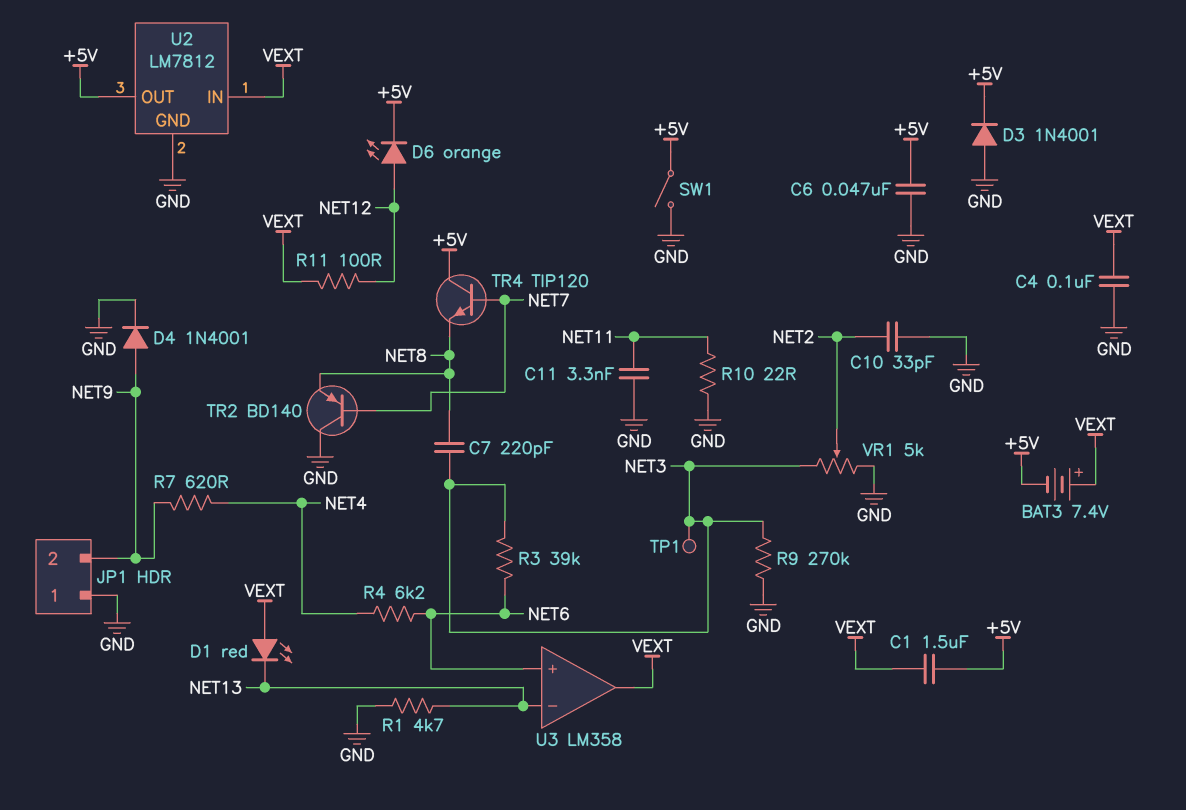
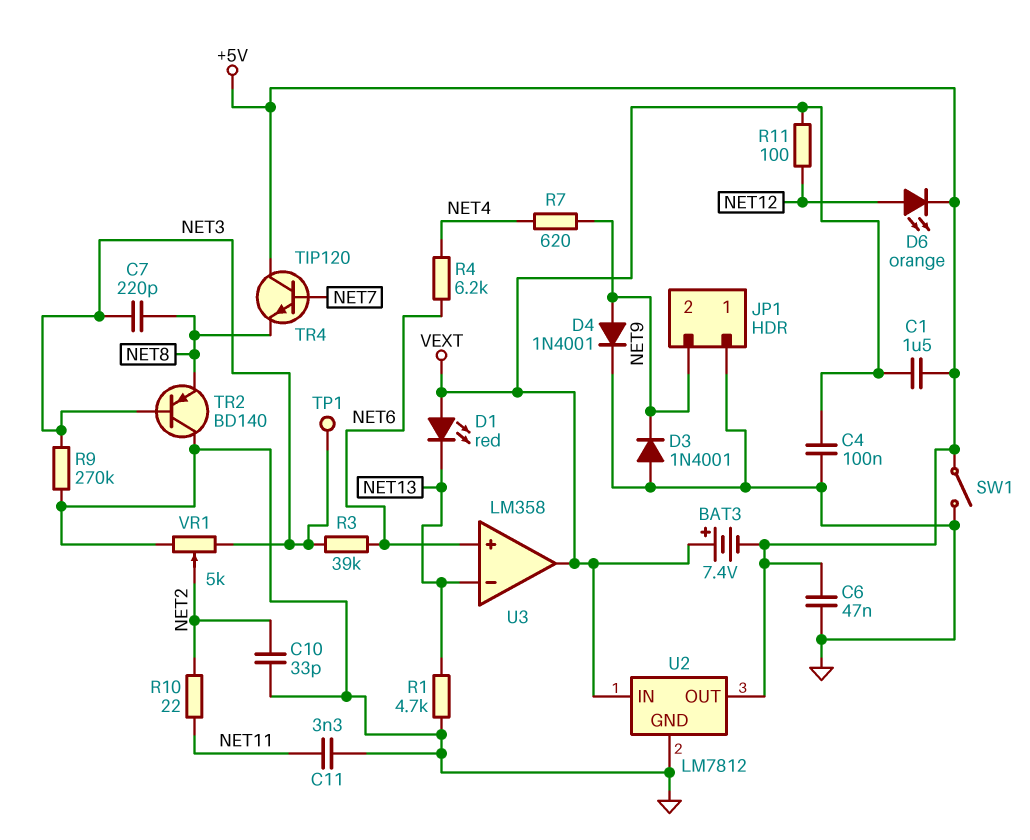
D3: diode 1N4001 (A GND, K +5V) -> diode 1N4001 (A GND, K NET9)
R10: 22 (GND, NET11) -> 22 (NET2, NET11)
TR2: PNP BD140 (B NET7, C GND, E NET8) -> PNP BD140 (B NET3, C GND, E NET8)

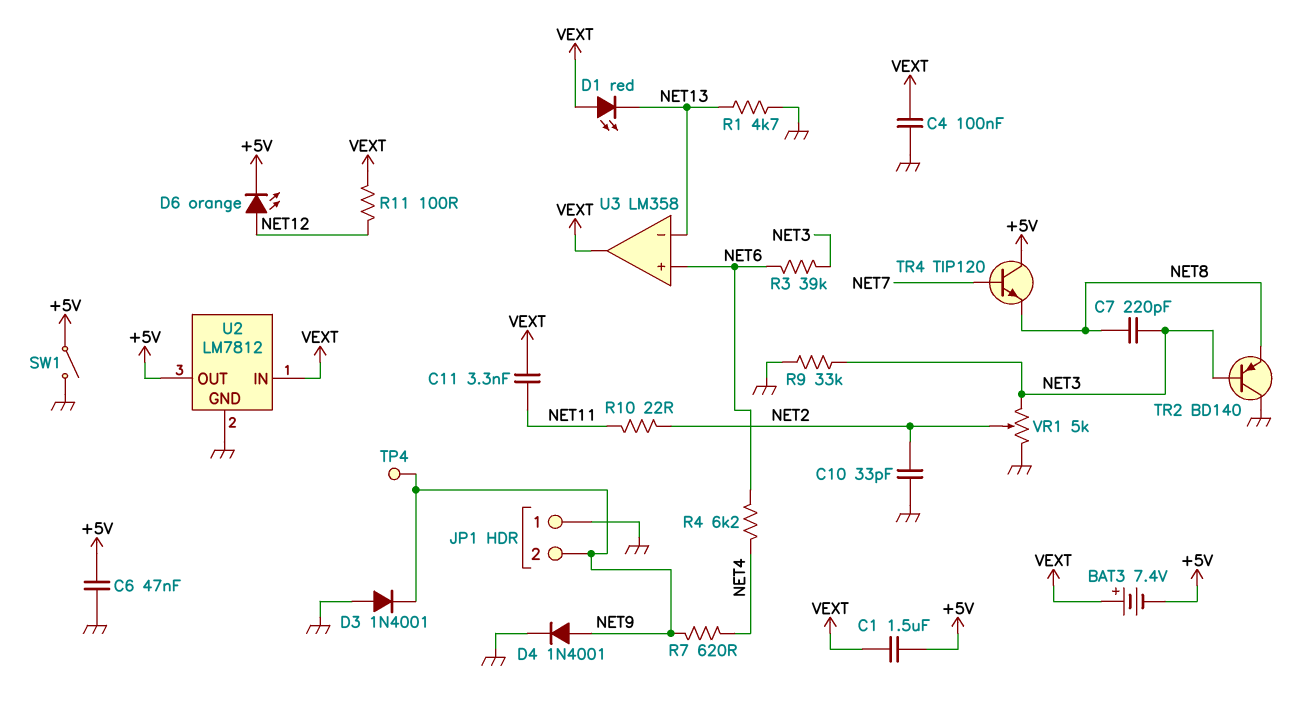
C11: 3.3nF (GND, NET11) -> 3.3nF (NET11, VEXT)
R9: 270k (GND, NET3) -> 33k (GND, NET3)
TP1: test point (NET3) -> none
TP4: none -> test point (NET9)

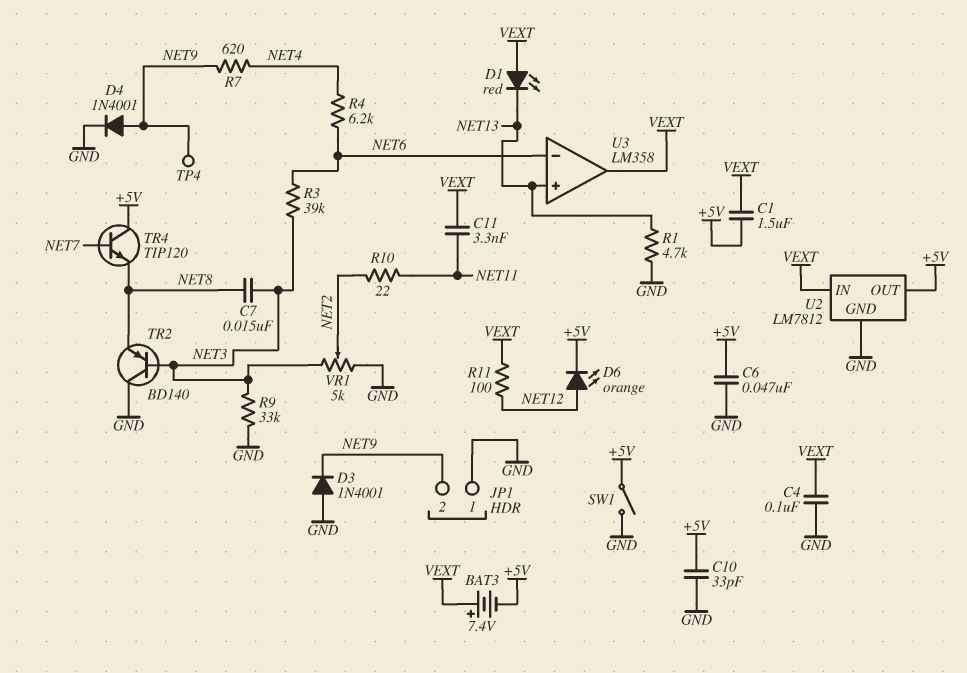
C7: 220pF (NET3, NET8) -> 15nF (NET3, NET8)
C10: 33pF (GND, NET2) -> 33pF (+5V, GND)
U3 pin in+: NET6 -> NET13
U3 pin in-: NET13 -> NET6

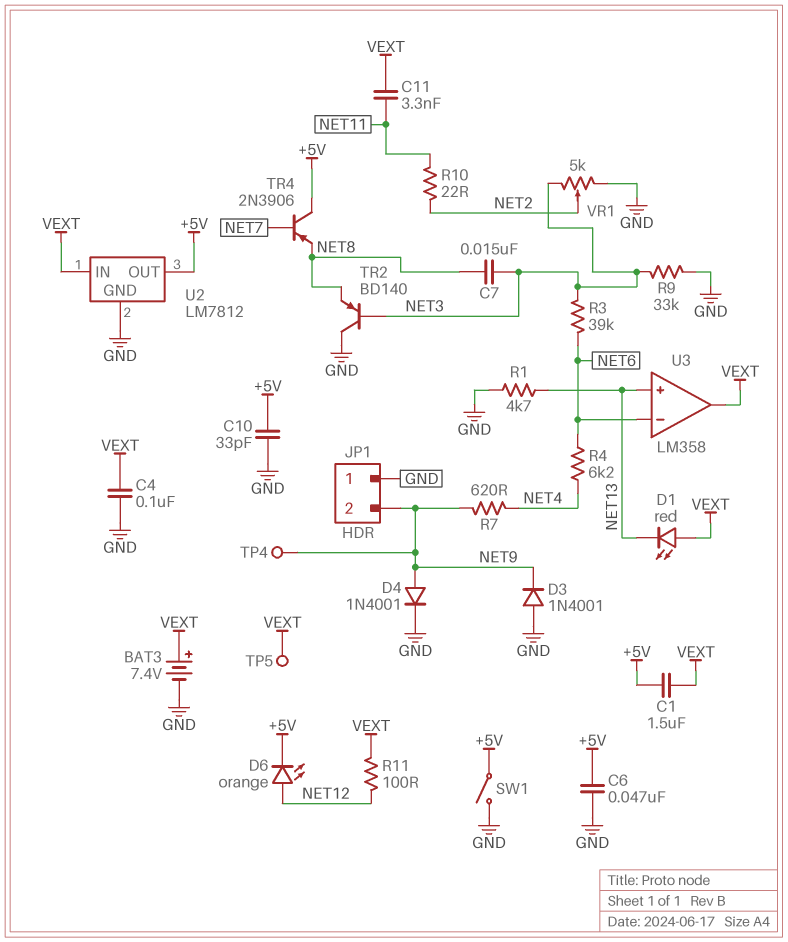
BAT3: 7.4V (plus VEXT, minus +5V) -> 7.4V (plus VEXT, minus GND)
TP5: none -> test point (VEXT)
TR4: NPN TIP120 (B NET7, C +5V, E NET8) -> PNP 2N3906 (B NET7, C +5V, E NET8)

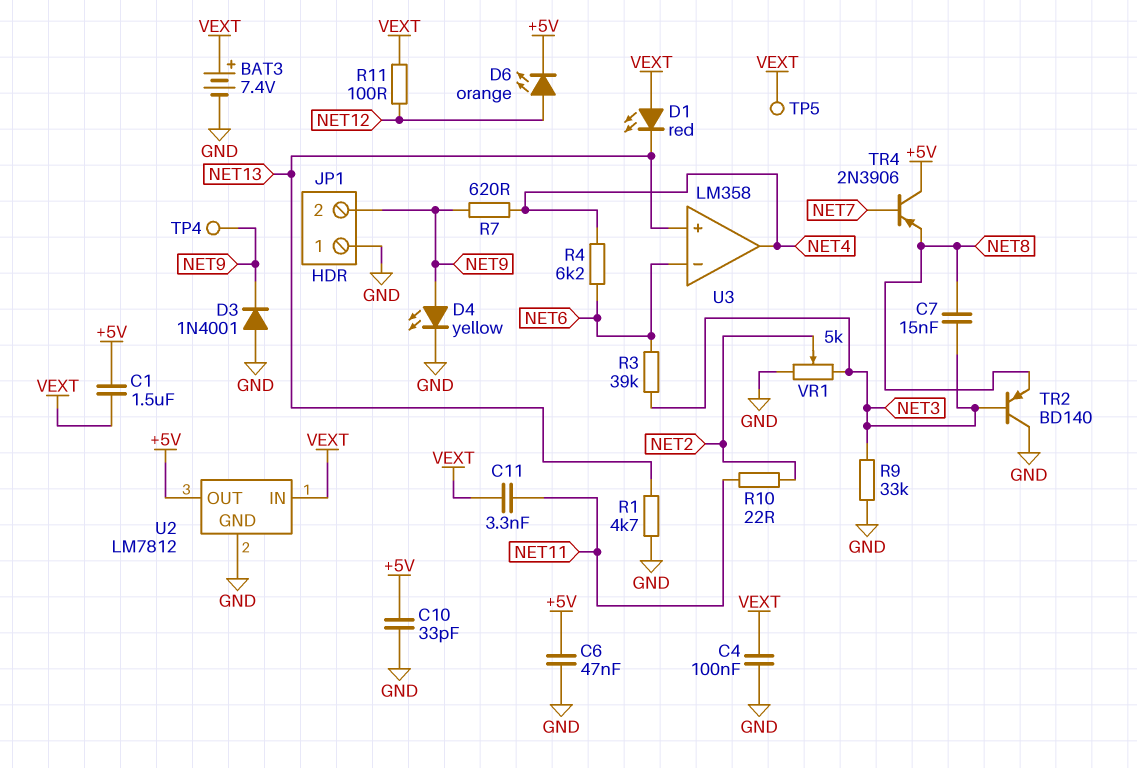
D4: diode 1N4001 (A NET9, K GND) -> LED yellow (A NET9, K GND)
SW1: switch (+5V, GND) -> none
U3 pin out: VEXT -> NET4

